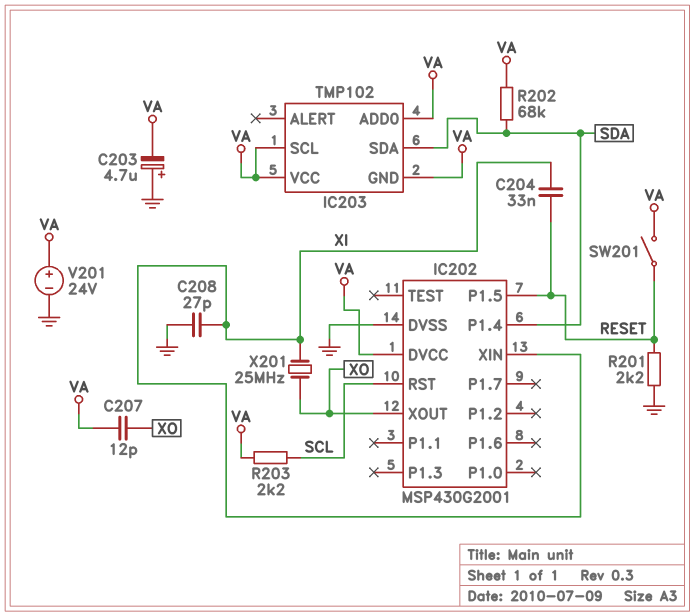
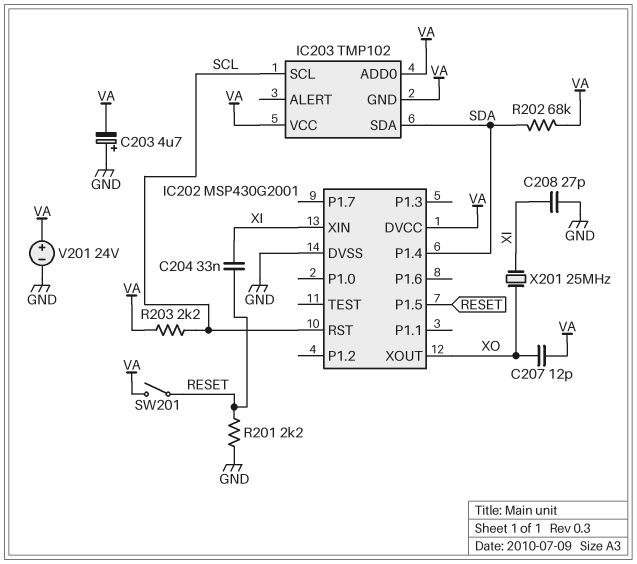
IC203 pin SCL: VA -> SCL

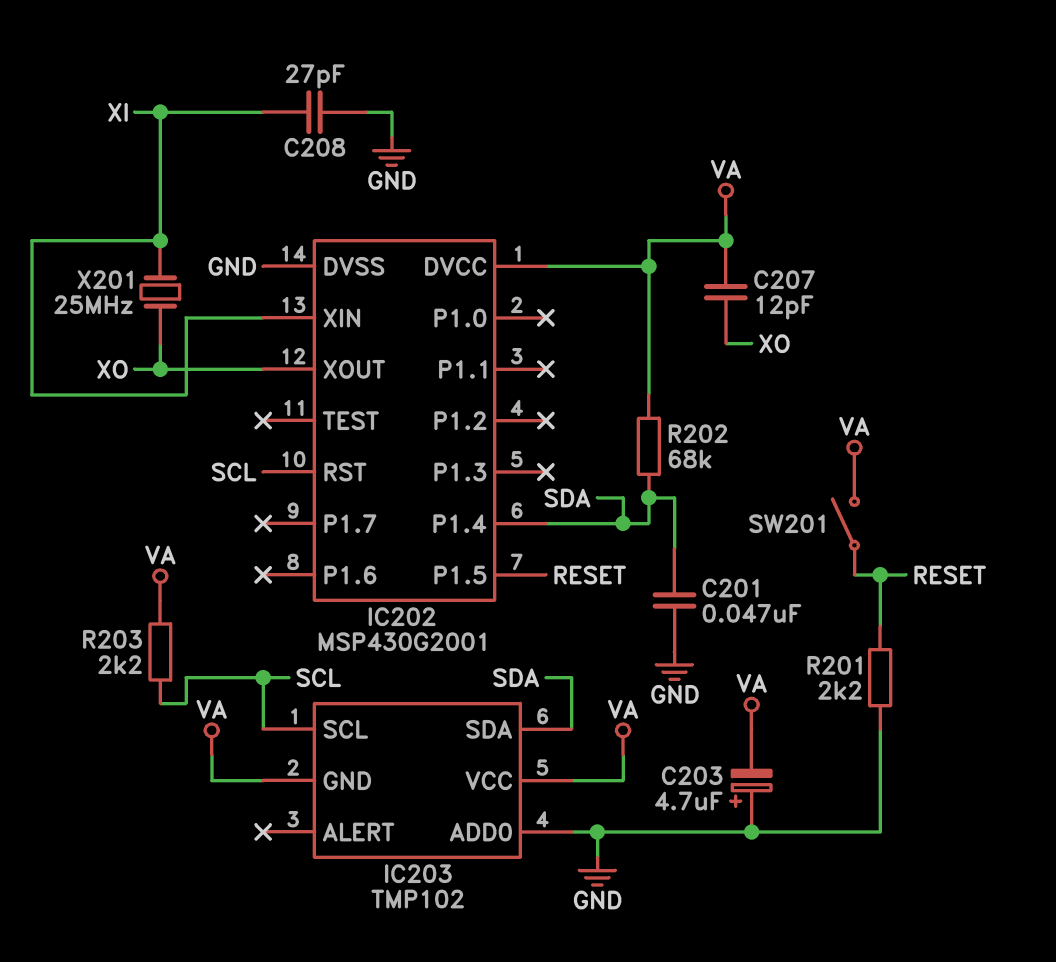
C201: none -> 47nF (GND, SDA)
C204: 33nF (RESET, XI) -> none
IC203 pin ADD0: VA -> GND
V201: 24V (plus VA, minus GND) -> none

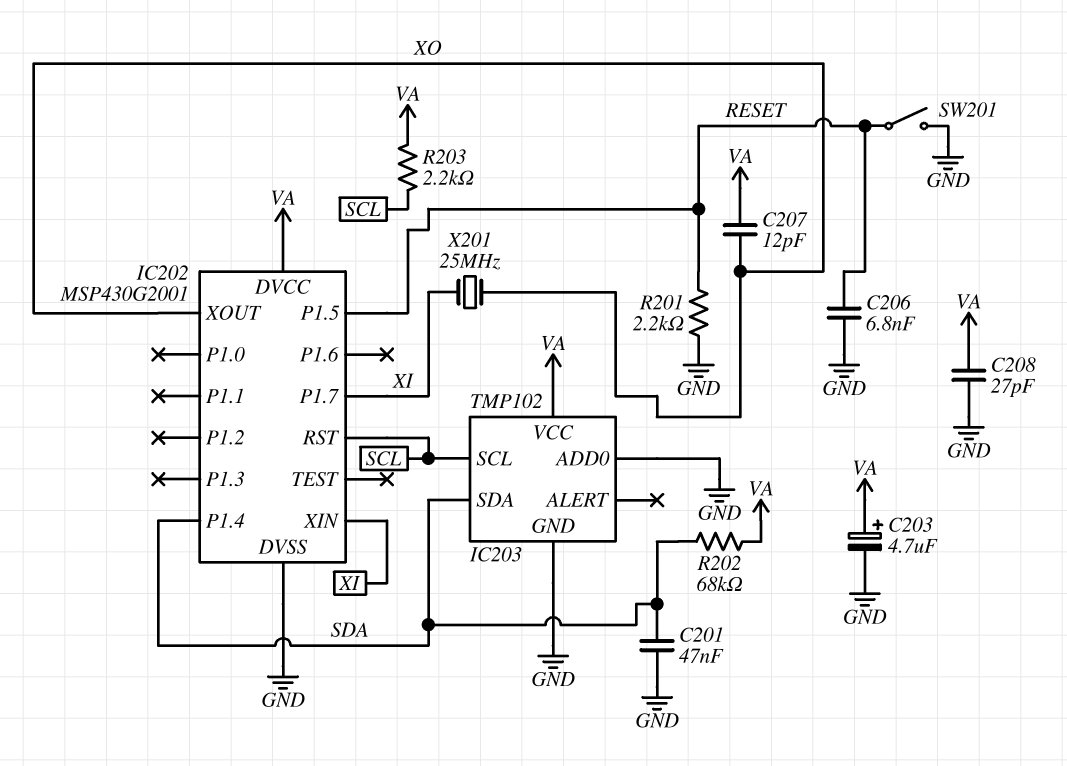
C203: 4.7uF (plus GND, minus VA) -> 4.7uF (plus VA, minus GND)
C206: none -> 6.8nF (GND, RESET)
C208: 27pF (GND, XI) -> 27pF (GND, VA)
IC202 pin P1.7: none -> XI
IC203 pin GND: VA -> GND
SW201: switch (RESET, VA) -> switch (GND, RESET)

